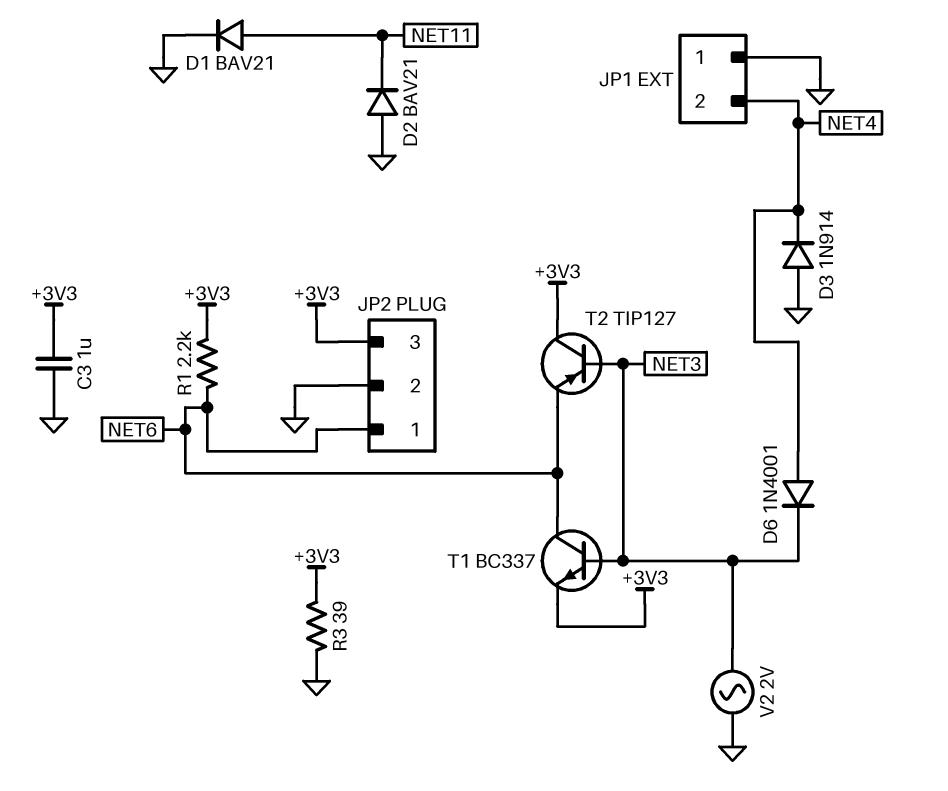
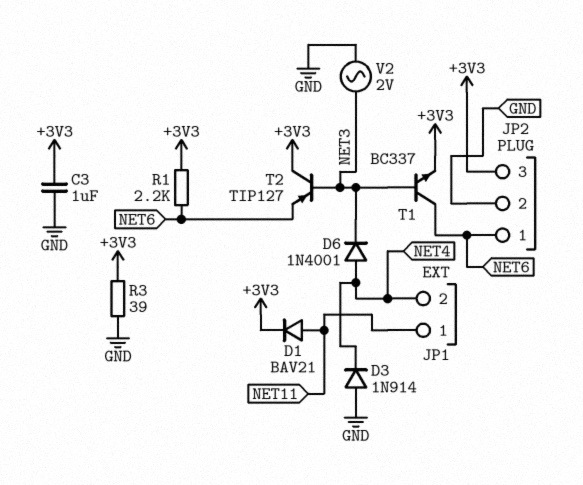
D1: diode BAV21 (A NET11, K GND) -> diode BAV21 (A NET11, K +3V3)
D2: diode BAV21 (A GND, K NET11) -> none
JP1 pin 1: GND -> NET11

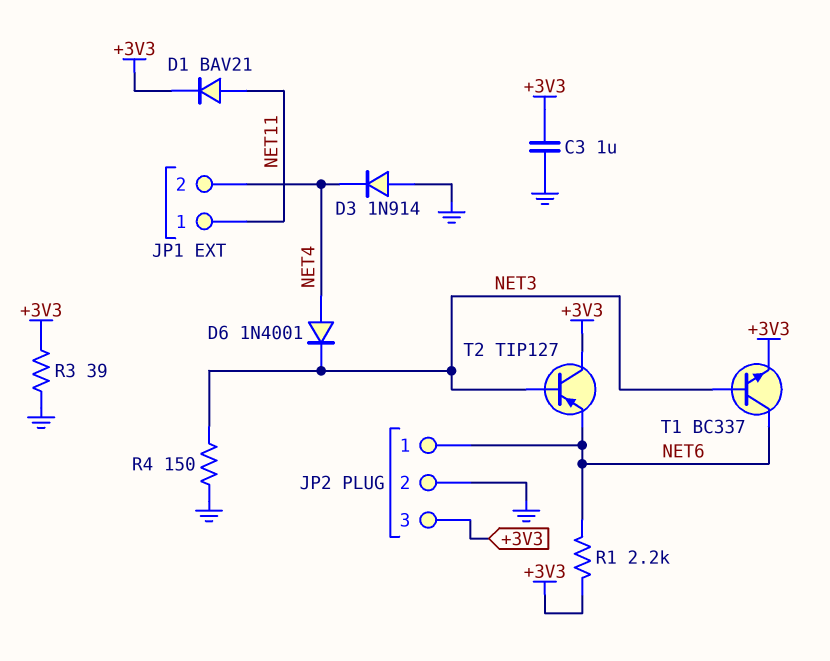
R4: none -> 150 (GND, NET3)
V2: AC 2V (GND, NET3) -> none

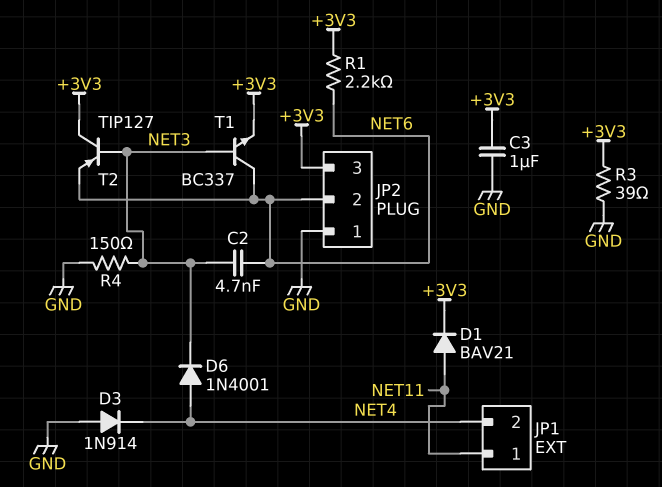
C2: none -> 4.7nF (NET3, NET6)
JP2 pin 1: NET6 -> GND
JP2 pin 2: GND -> NET6

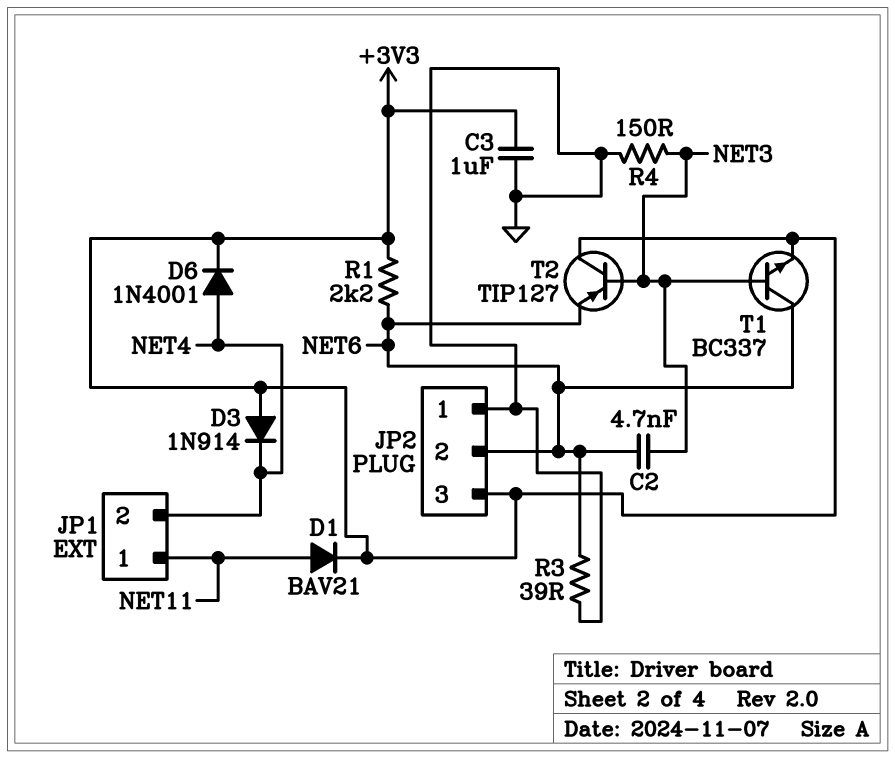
D3: diode 1N914 (A GND, K NET4) -> diode 1N914 (A +3V3, K NET4)
D6: diode 1N4001 (A NET4, K NET3) -> diode 1N4001 (A NET4, K +3V3)
R3: 39 (+3V3, GND) -> 39 (GND, NET6)

